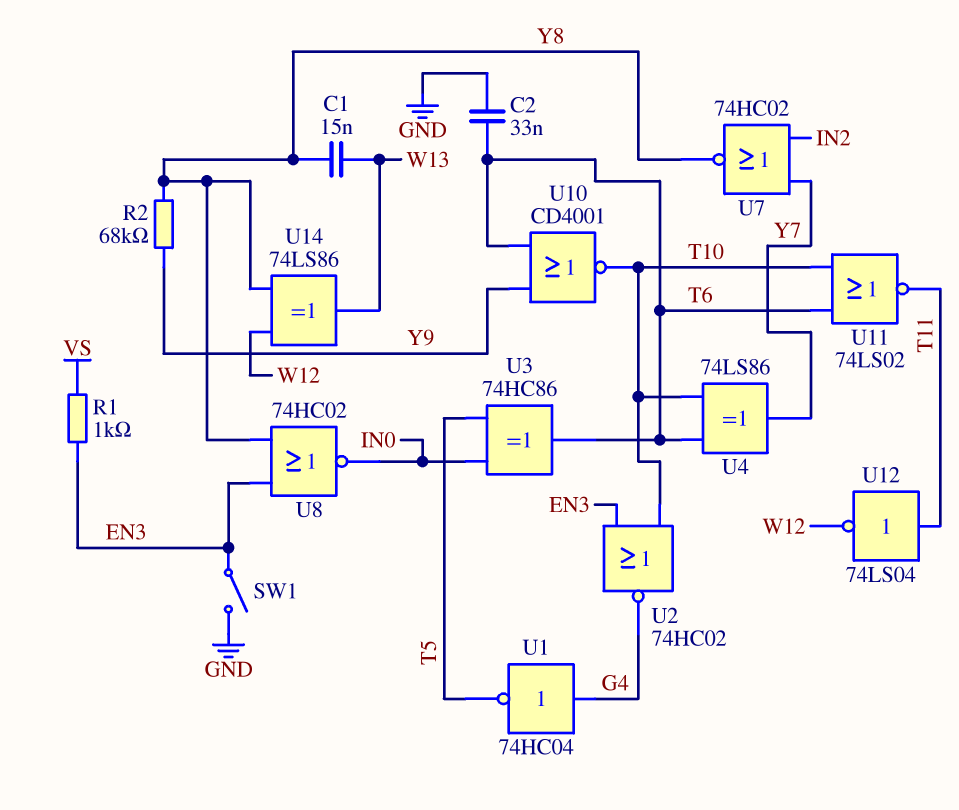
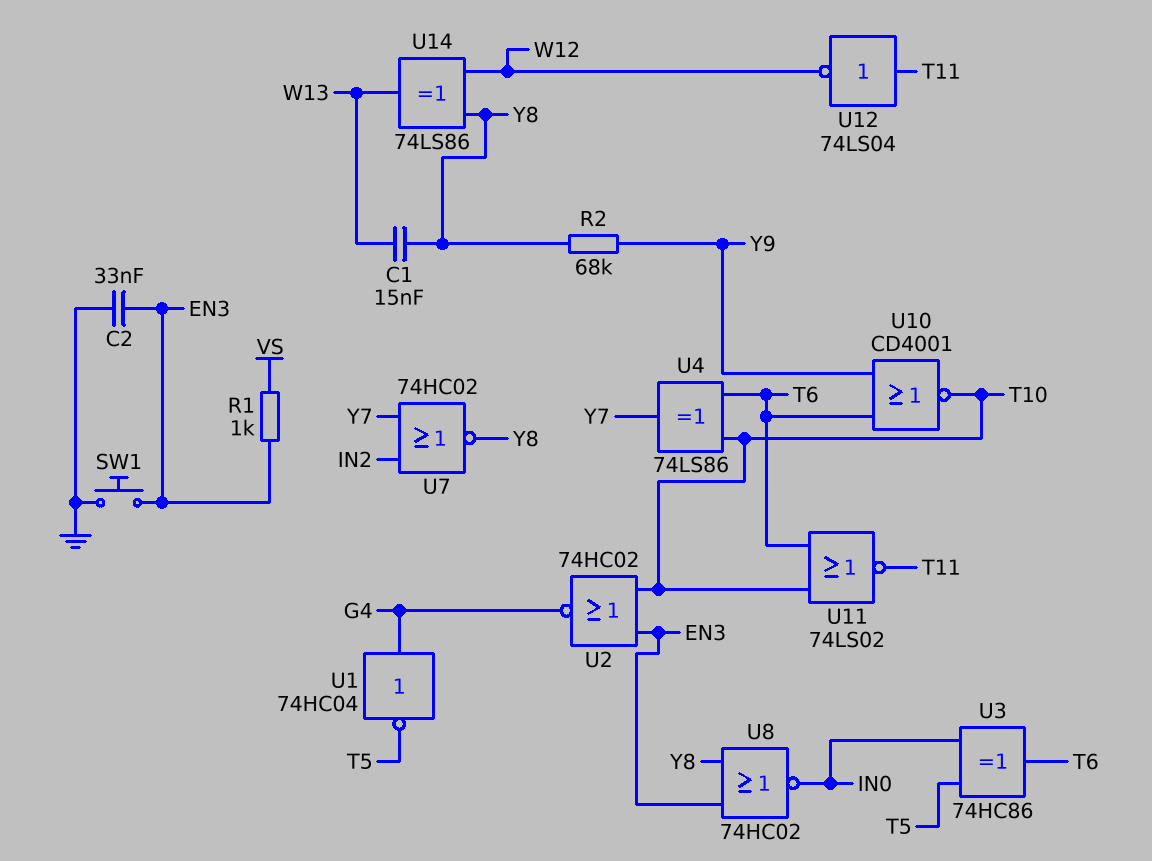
C2: 33nF (GND, T6) -> 33nF (EN3, GND)
SW1: switch (EN3, GND) -> button (EN3, GND)

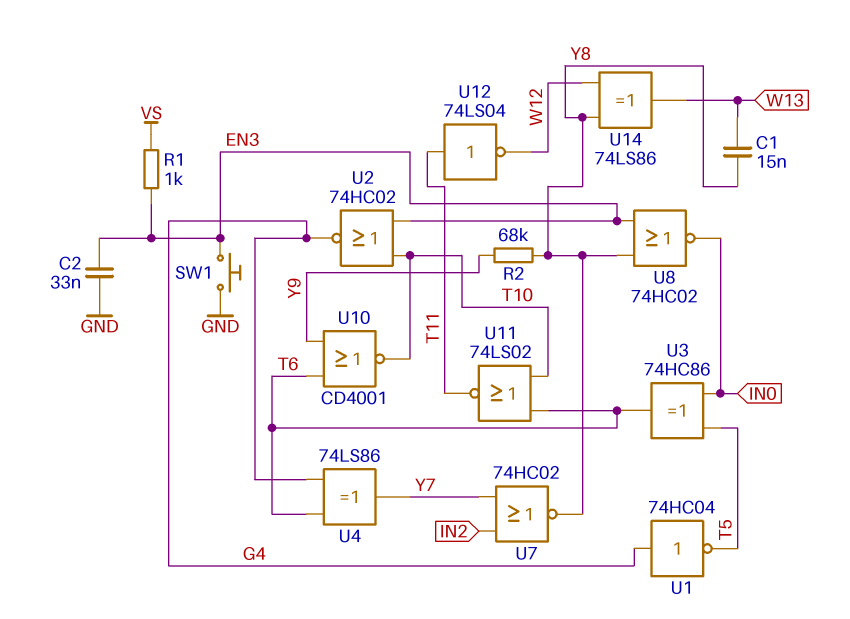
U4: XOR 74LS86 (in T6, in T10, out Y7) -> XOR 74LS86 (in G4, in T6, out Y7)

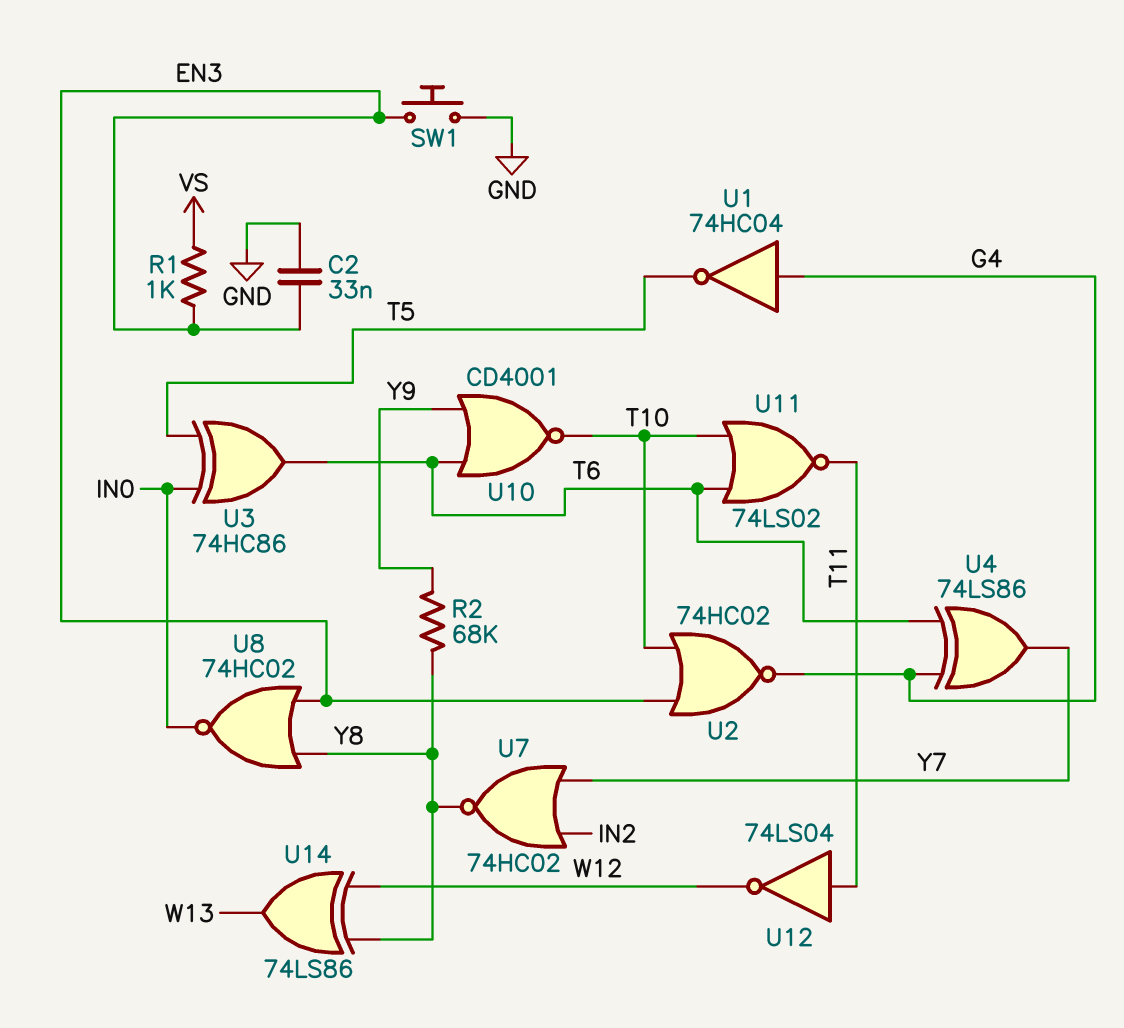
C1: 15nF (W13, Y8) -> none

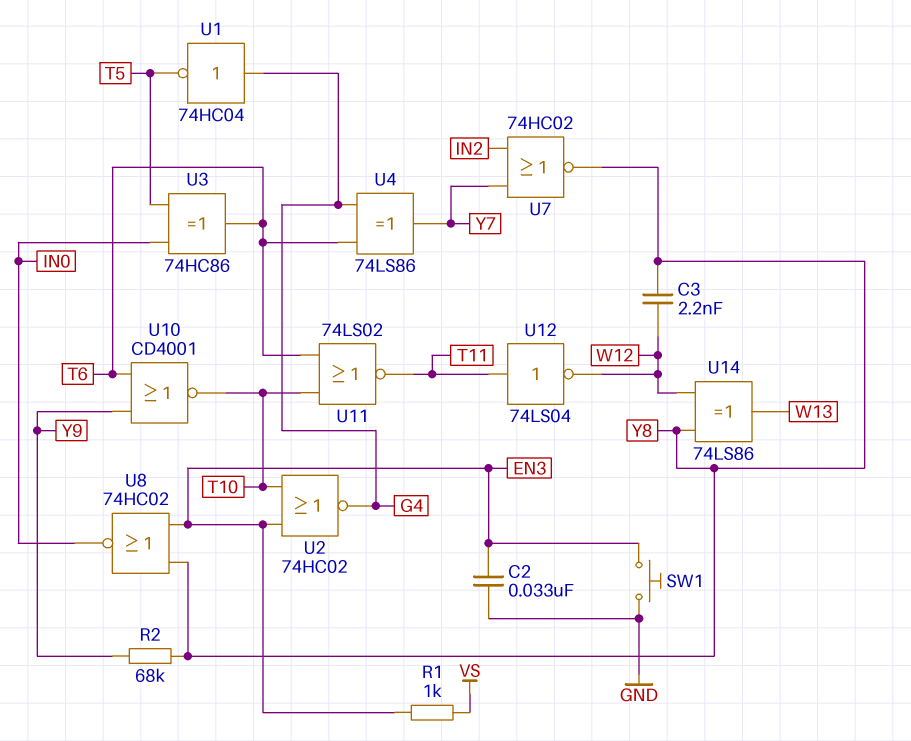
C3: none -> 2.2nF (W12, Y8)

